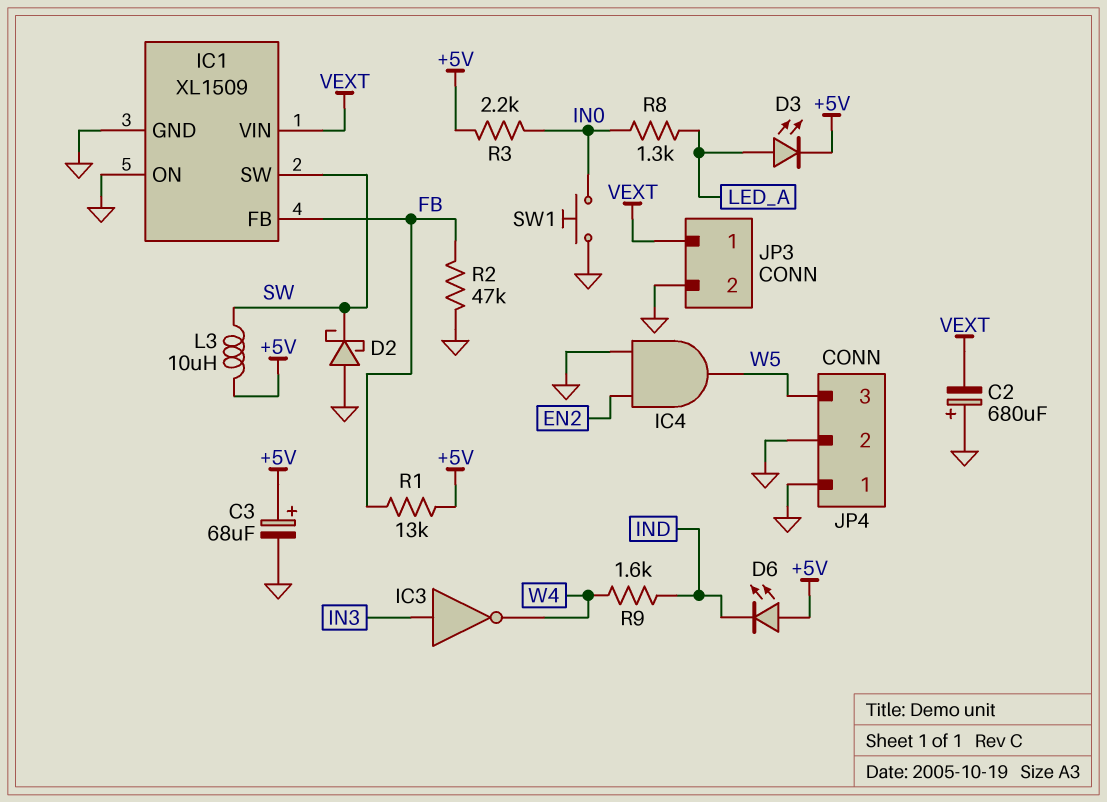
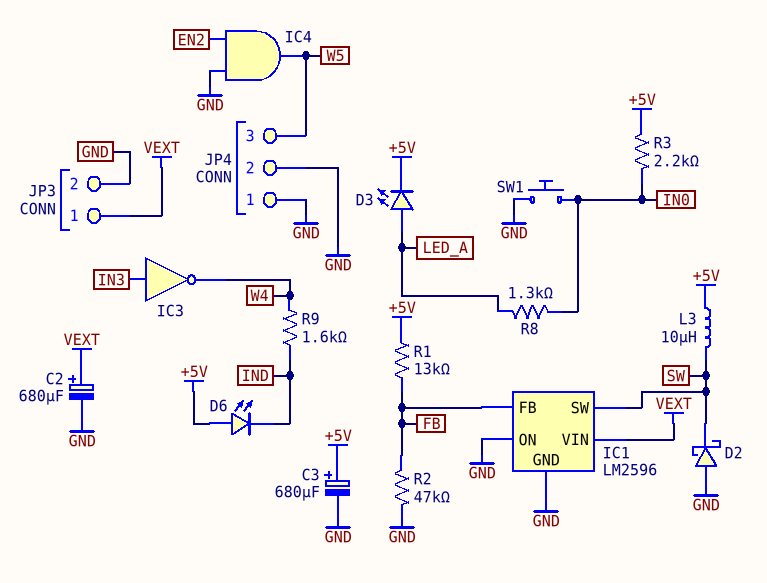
C2: 680uF (plus GND, minus VEXT) -> 680uF (plus VEXT, minus GND)
C3: 68uF (plus +5V, minus GND) -> 680uF (plus +5V, minus GND)
IC1: XL1509 -> LM2596

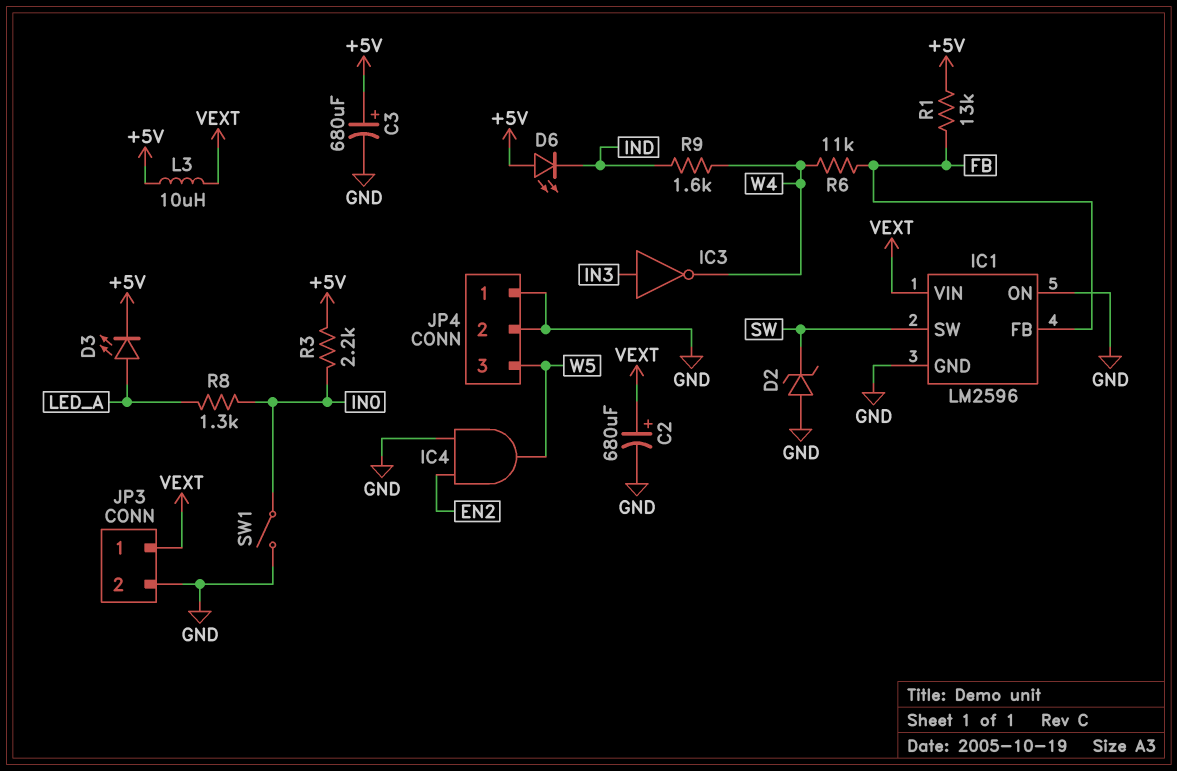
D2: schottky (A GND, K SW) -> zener (A GND, K SW)
L3: 10uH (+5V, SW) -> 10uH (+5V, VEXT)
R2: 47k (FB, GND) -> none
R6: none -> 11k (FB, W4)
SW1: button (GND, IN0) -> switch (GND, IN0)

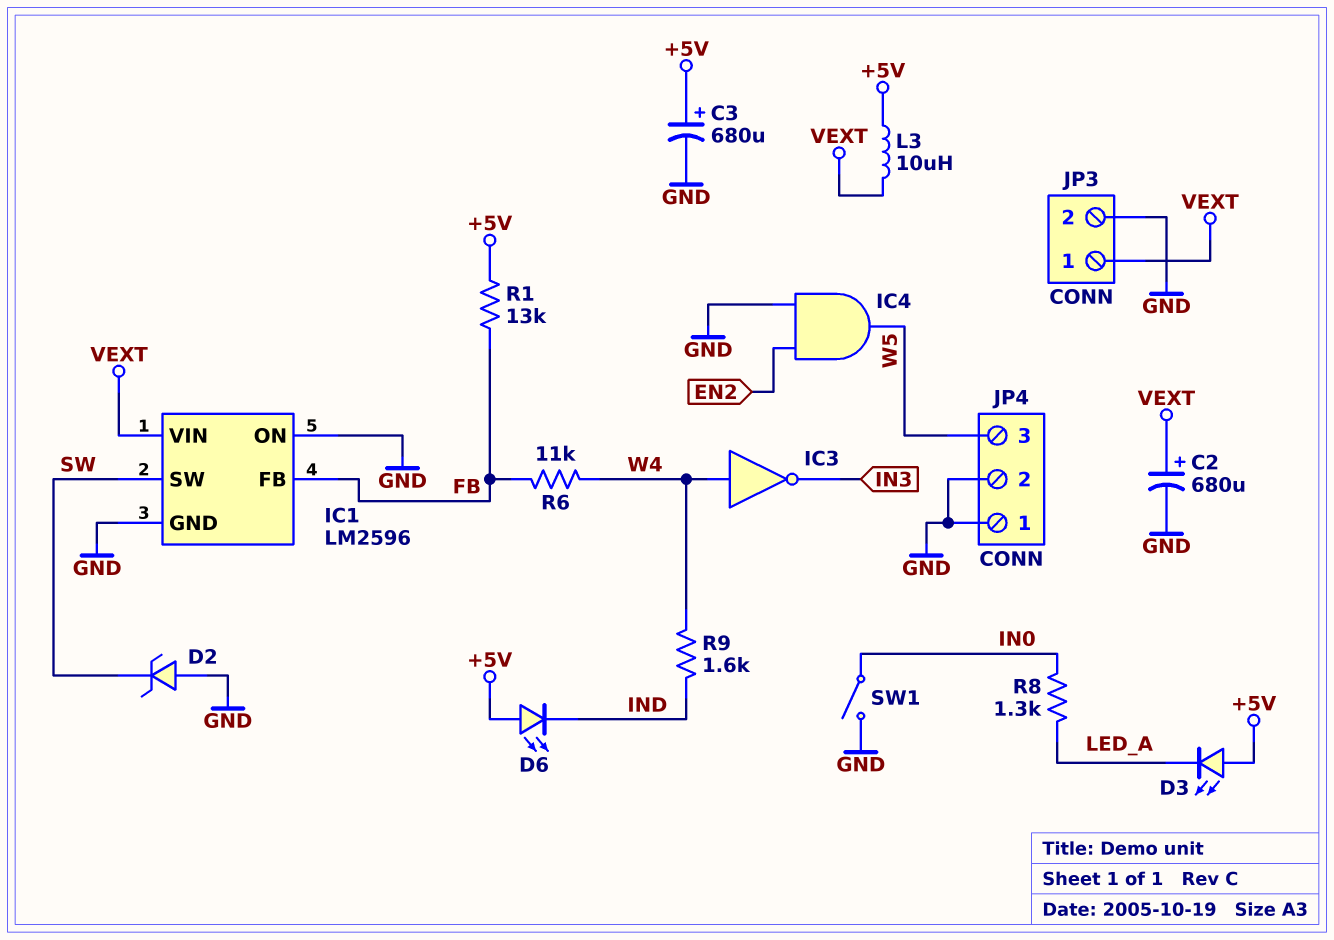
D3: LED (A LED_A, K +5V) -> LED (A +5V, K LED_A)
IC3: NOT (in IN3, out W4) -> NOT (in W4, out IN3)
R3: 2.2k (+5V, IN0) -> none

